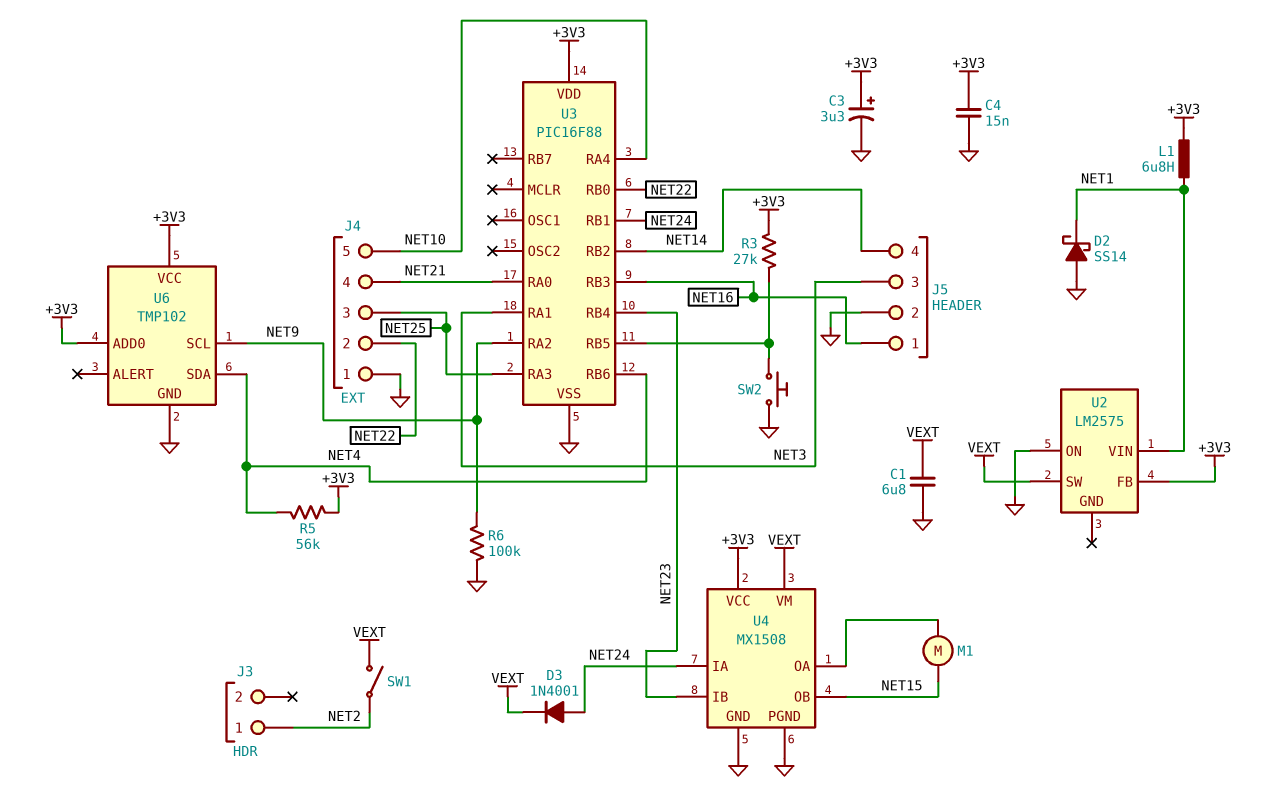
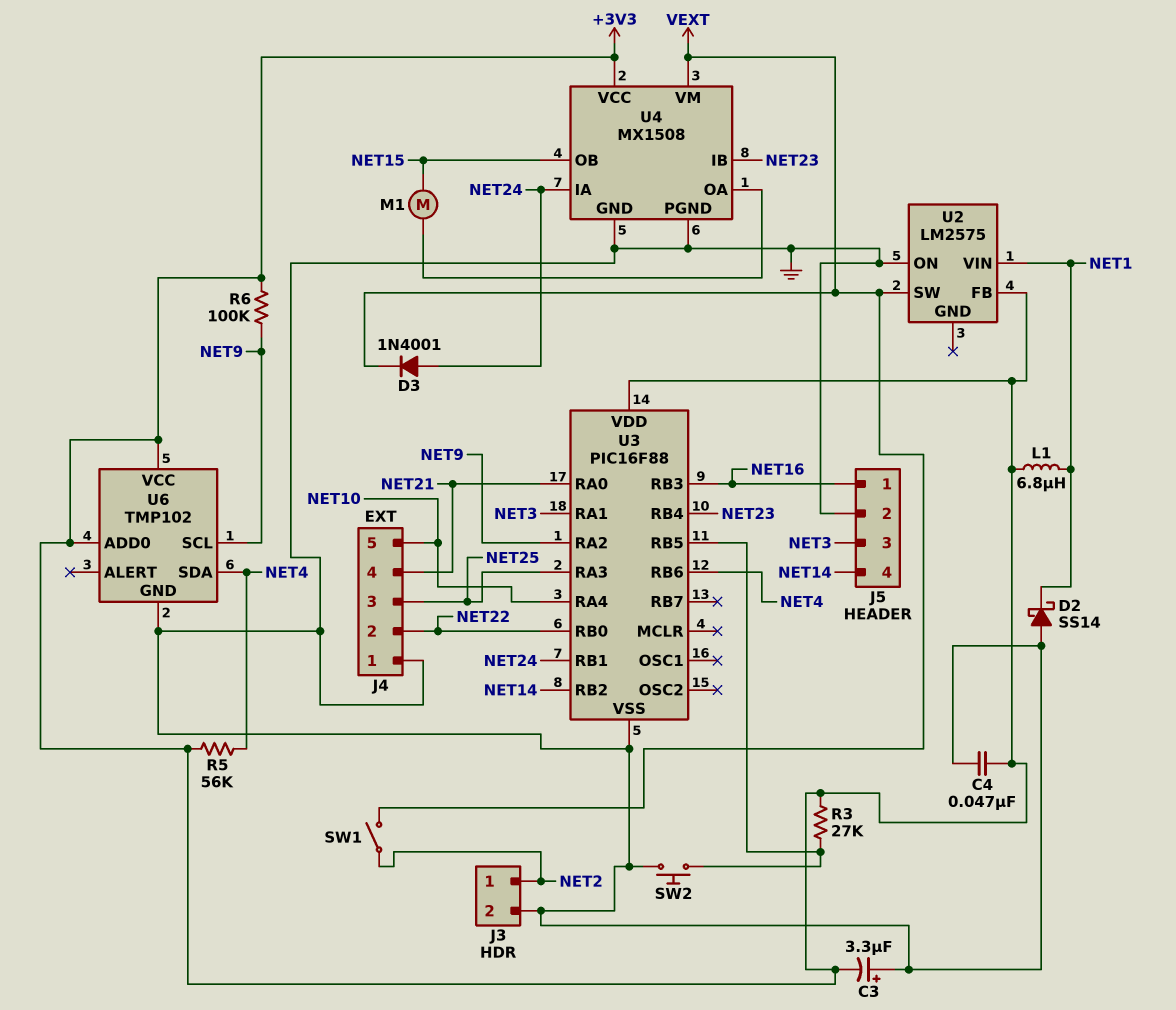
C1: 6.8uF (GND, VEXT) -> none
C3: 3.3uF (plus +3V3, minus GND) -> 3.3uF (plus GND, minus +3V3)
C4: 15nF (+3V3, GND) -> 47nF (+3V3, GND)
J3 pin 2: none -> GND
R6: 100k (GND, NET9) -> 100k (+3V3, NET9)

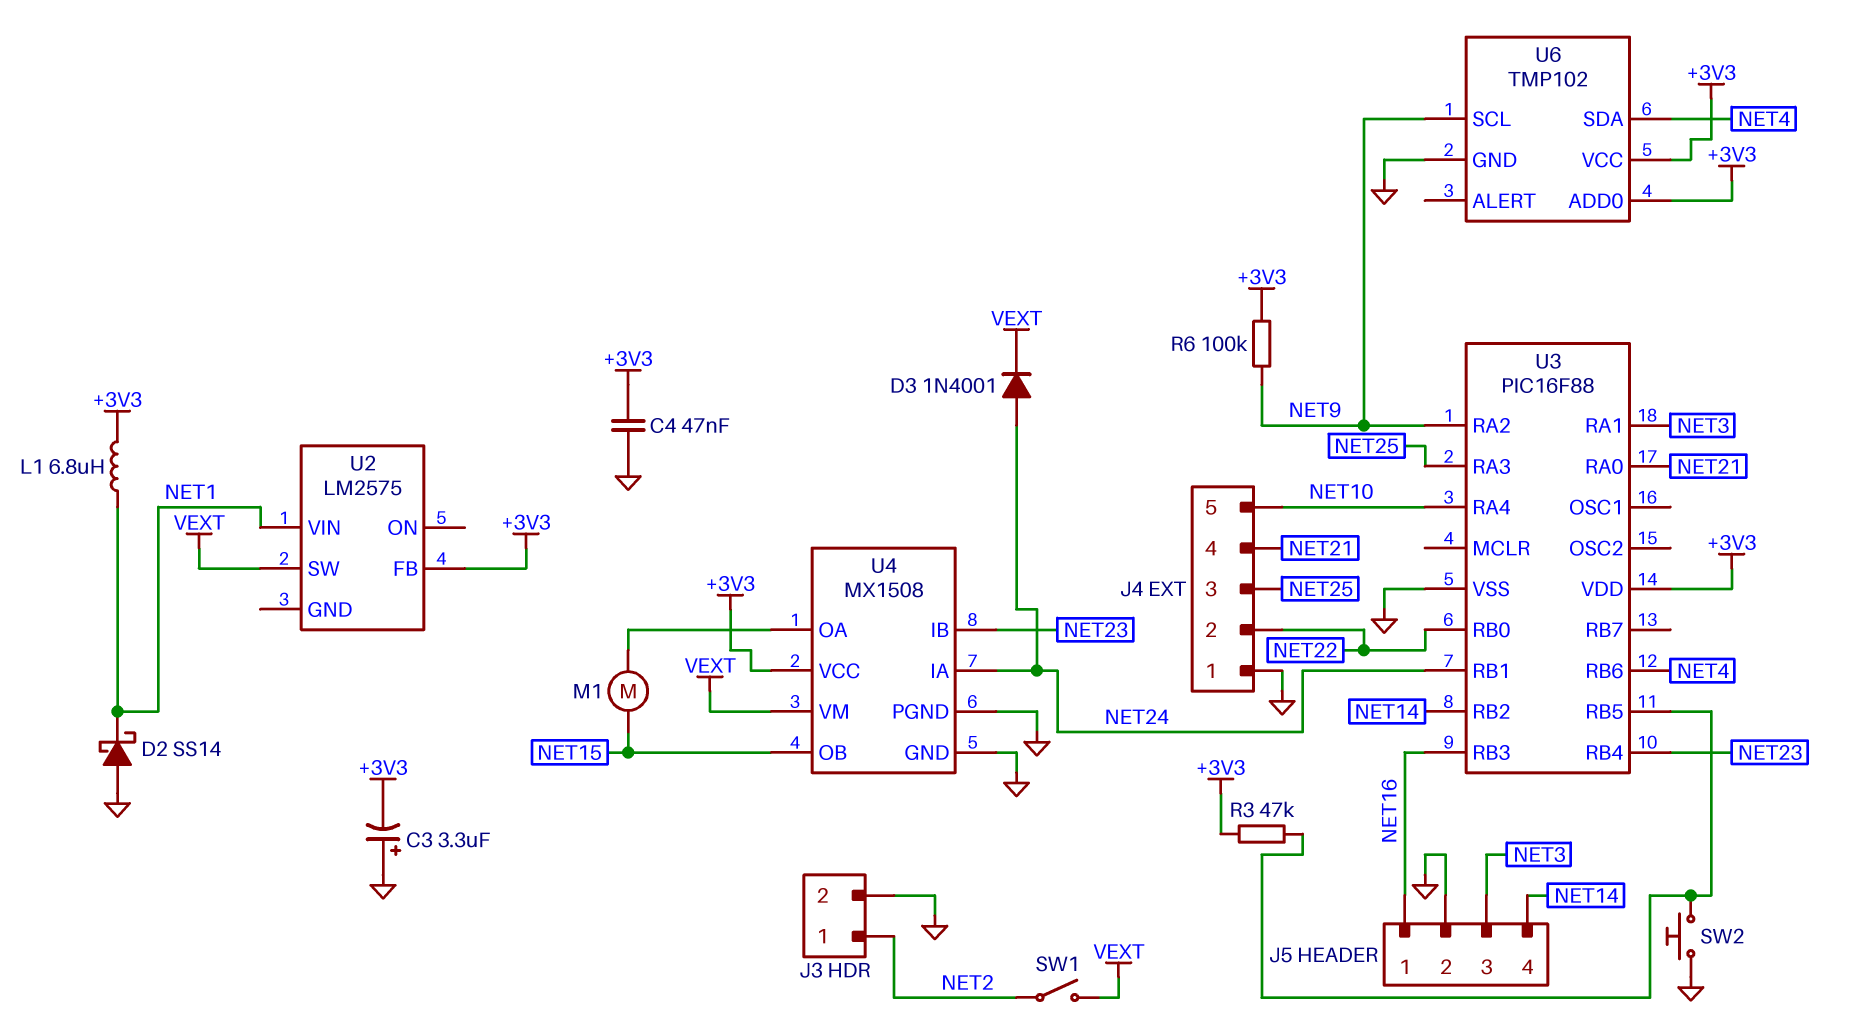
R3: 27k (+3V3, U3/RB5) -> 47k (+3V3, U3/RB5)
R5: 56k (+3V3, NET4) -> none
U2 pin ON: GND -> none

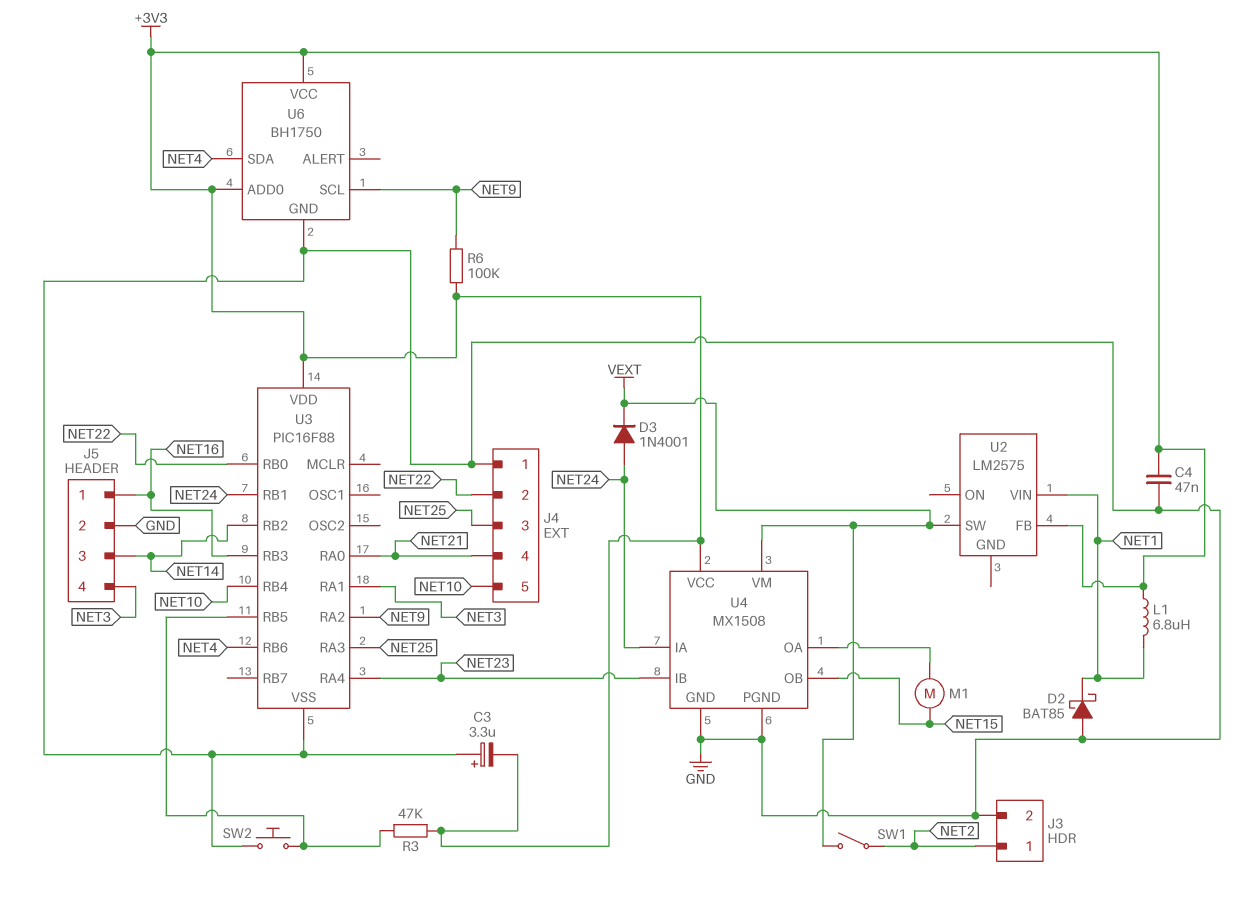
D2: schottky SS14 (A GND, K NET1) -> schottky BAT85 (A GND, K NET1)
J5 pin 3: NET3 -> NET14
J5 pin 4: NET14 -> NET3
U3 pin RA4: NET10 -> NET23
U3 pin RB4: NET23 -> NET10
U6: TMP102 -> BH1750

